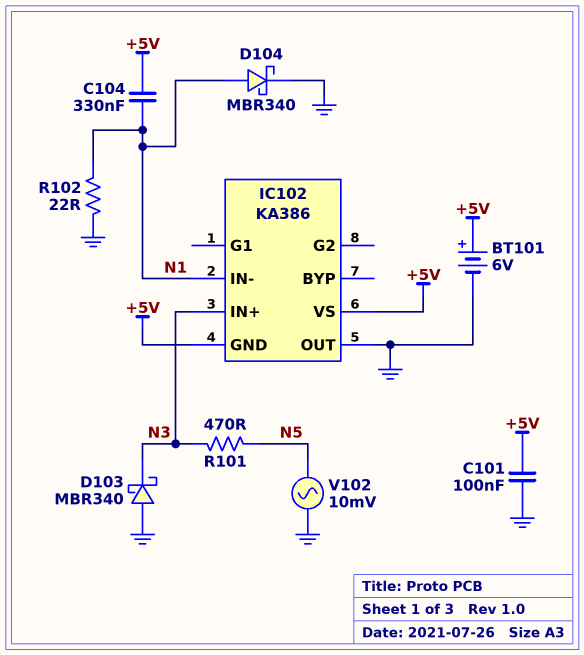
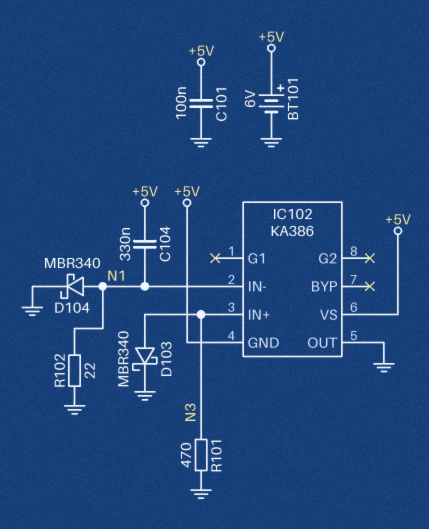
D103: schottky MBR340 (A GND, K N3) -> schottky MBR340 (A N3, K GND)
R101: 470 (N3, N5) -> 470 (GND, N3)
V102: AC 10mV (GND, N5) -> none

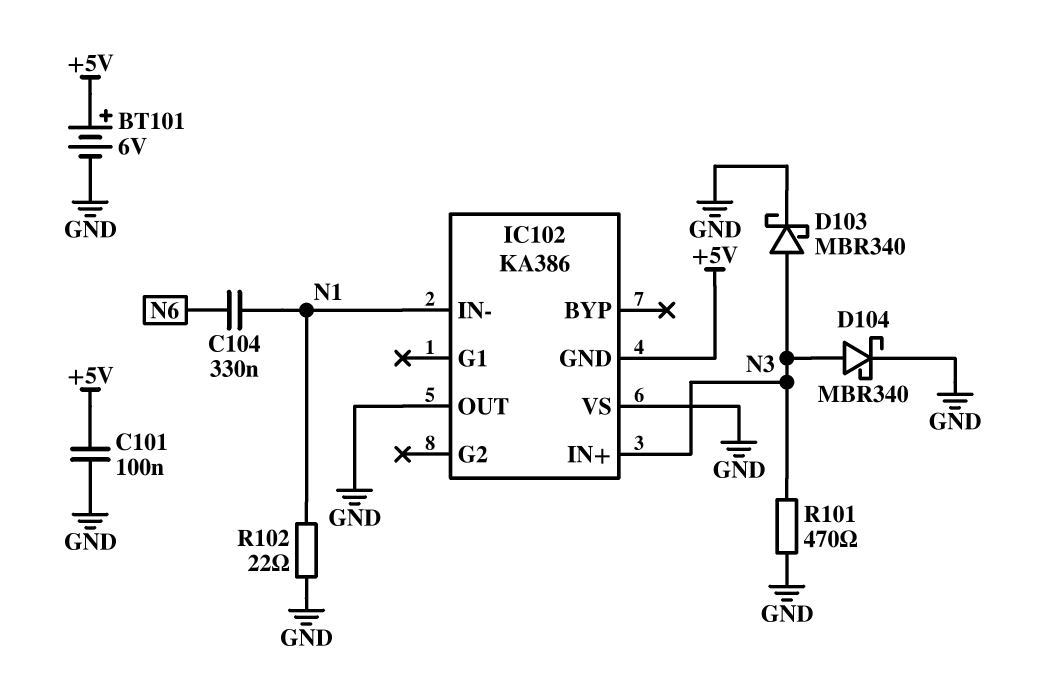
C104: 330nF (+5V, N1) -> 330nF (N1, N6)
D104: schottky MBR340 (A N1, K GND) -> schottky MBR340 (A N3, K GND)
IC102 pin VS: +5V -> GND

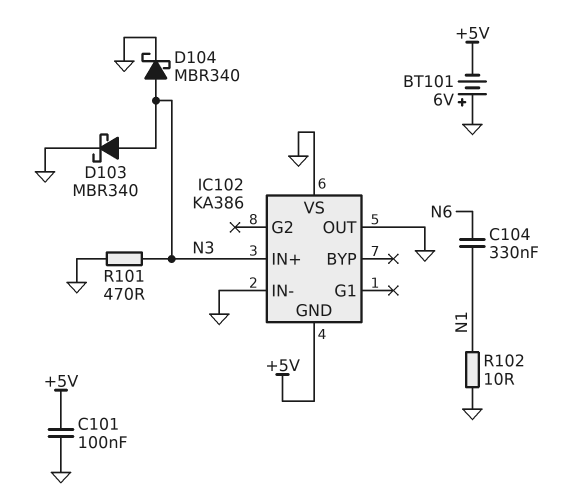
BT101: 6V (plus +5V, minus GND) -> 6V (plus GND, minus +5V)
IC102 pin IN-: N1 -> GND
R102: 22 (GND, N1) -> 10 (GND, N1)

